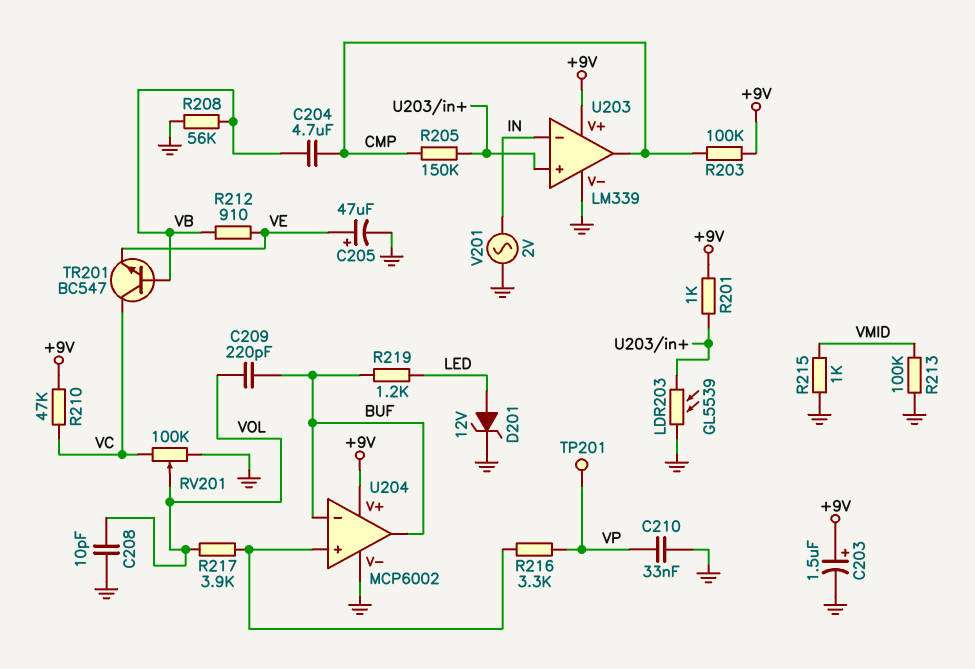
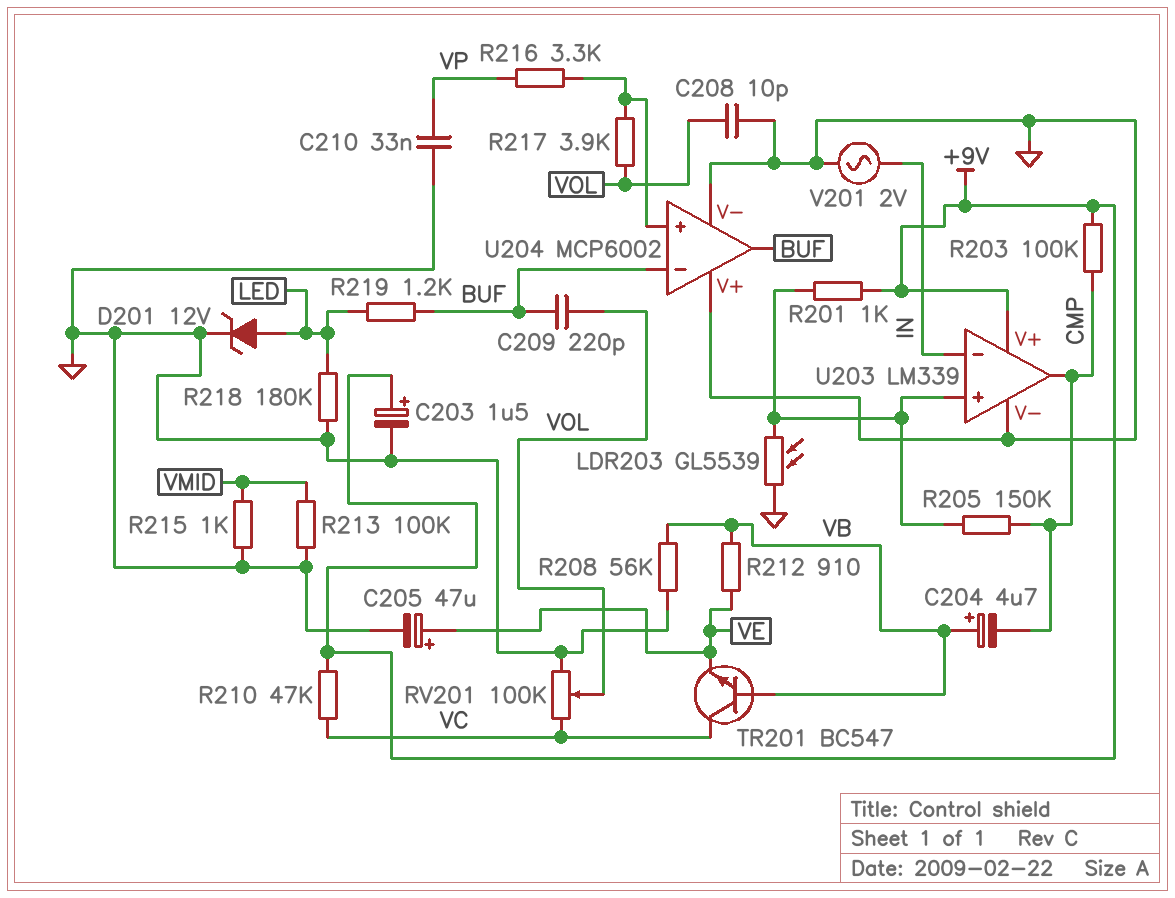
C204: 4.7uF (CMP, VB) -> 4.7uF (plus VB, minus CMP)
R218: none -> 180k (GND, LED)
TP201: test point (VP) -> none
U204 pin V+: +9V -> GND

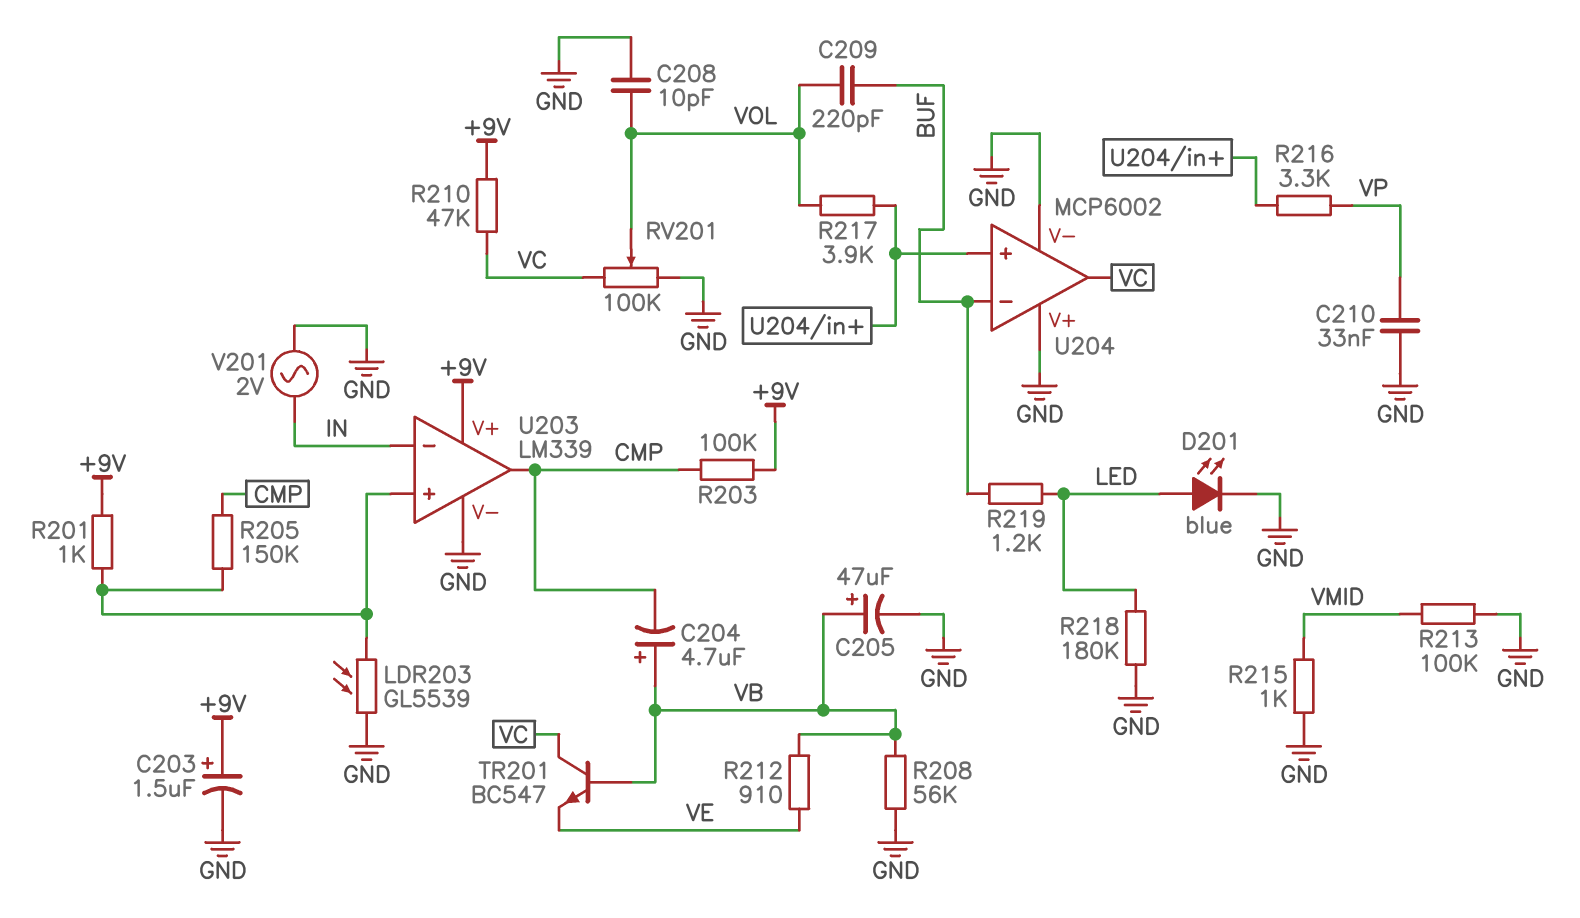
C205: 47uF (plus VE, minus GND) -> 47uF (plus VB, minus GND)
D201: zener 12V (A LED, K GND) -> LED blue (A LED, K GND)
U204 pin out: BUF -> VC

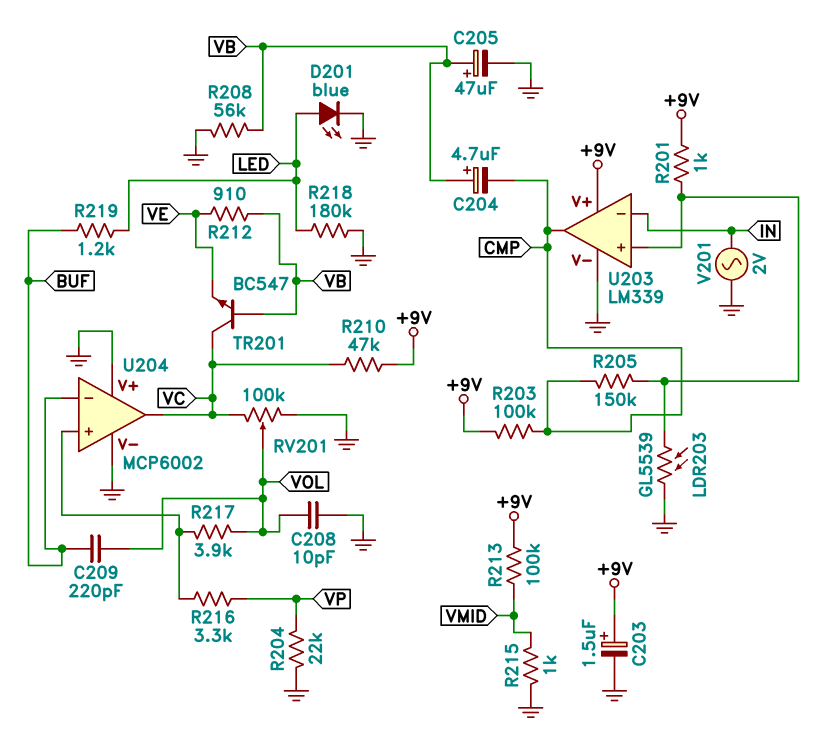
C210: 33nF (GND, VP) -> none
R204: none -> 22k (GND, VP)
R213: 100k (GND, VMID) -> 100k (+9V, VMID)

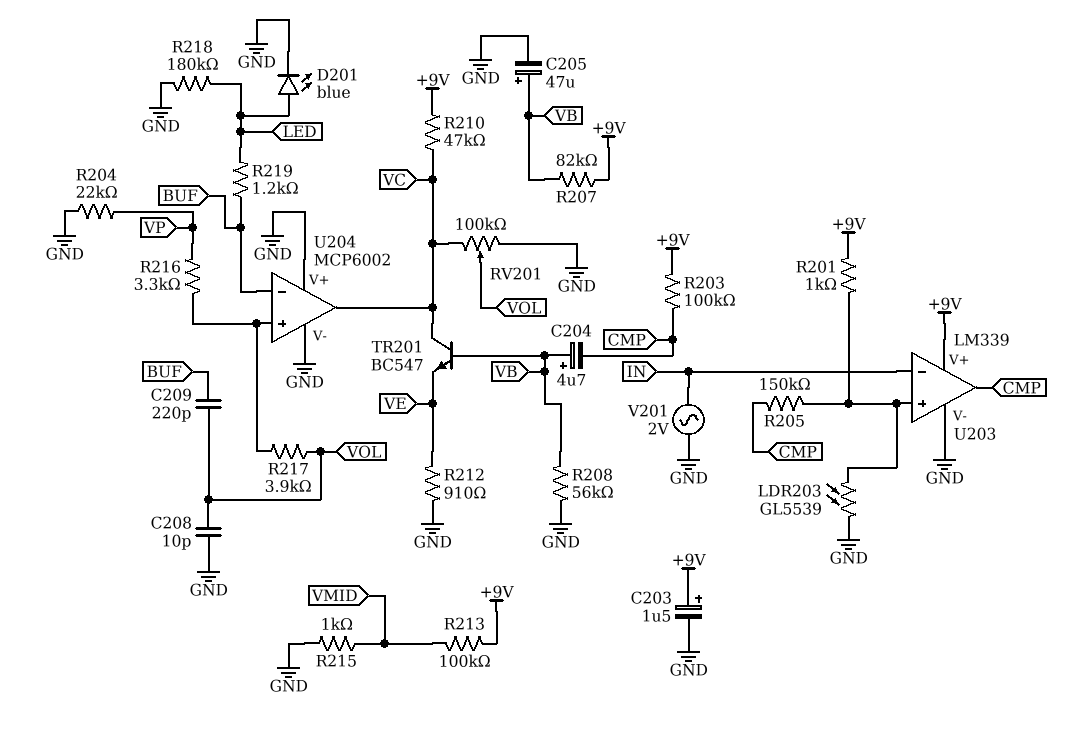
R207: none -> 82k (+9V, VB)
R212: 910 (VB, VE) -> 910 (GND, VE)

